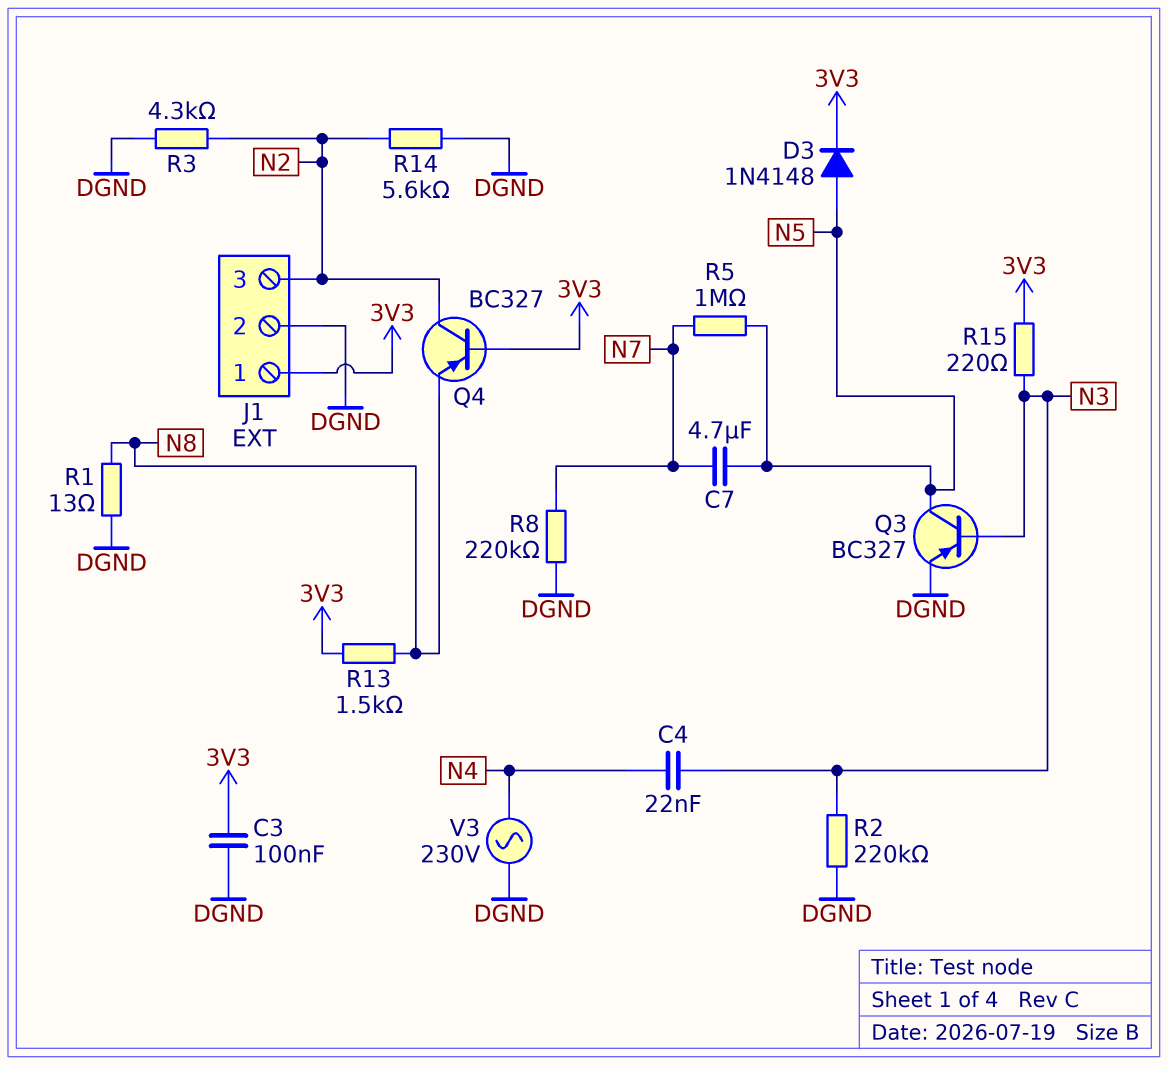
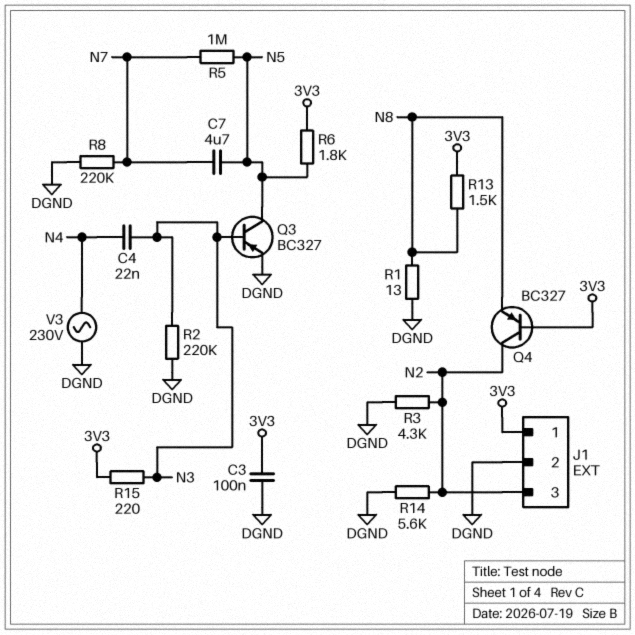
D3: diode 1N4148 (A N5, K 3V3) -> none
R6: none -> 1.8k (3V3, N5)

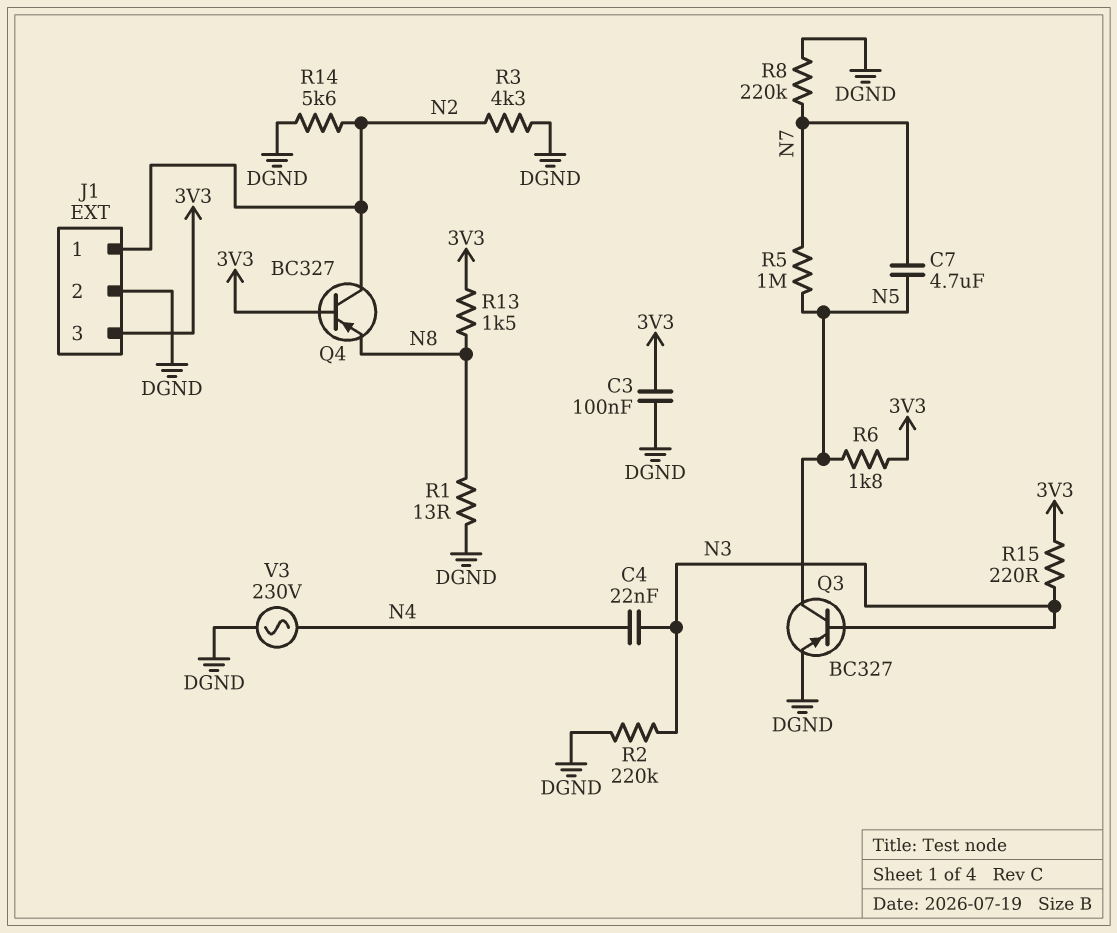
J1 pin 1: 3V3 -> N2
J1 pin 3: N2 -> 3V3

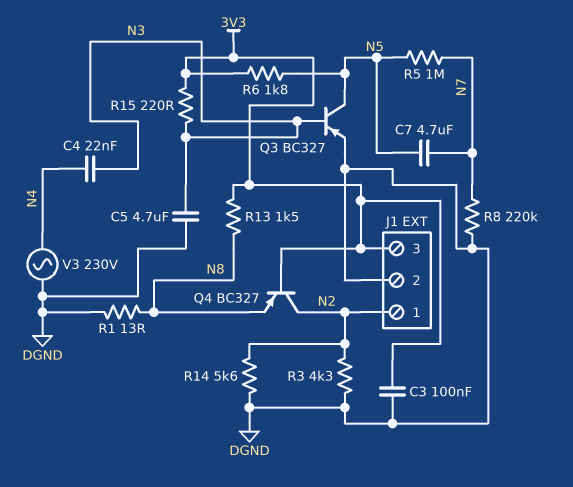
C5: none -> 4.7uF (DGND, N3)
R2: 220k (DGND, N3) -> none

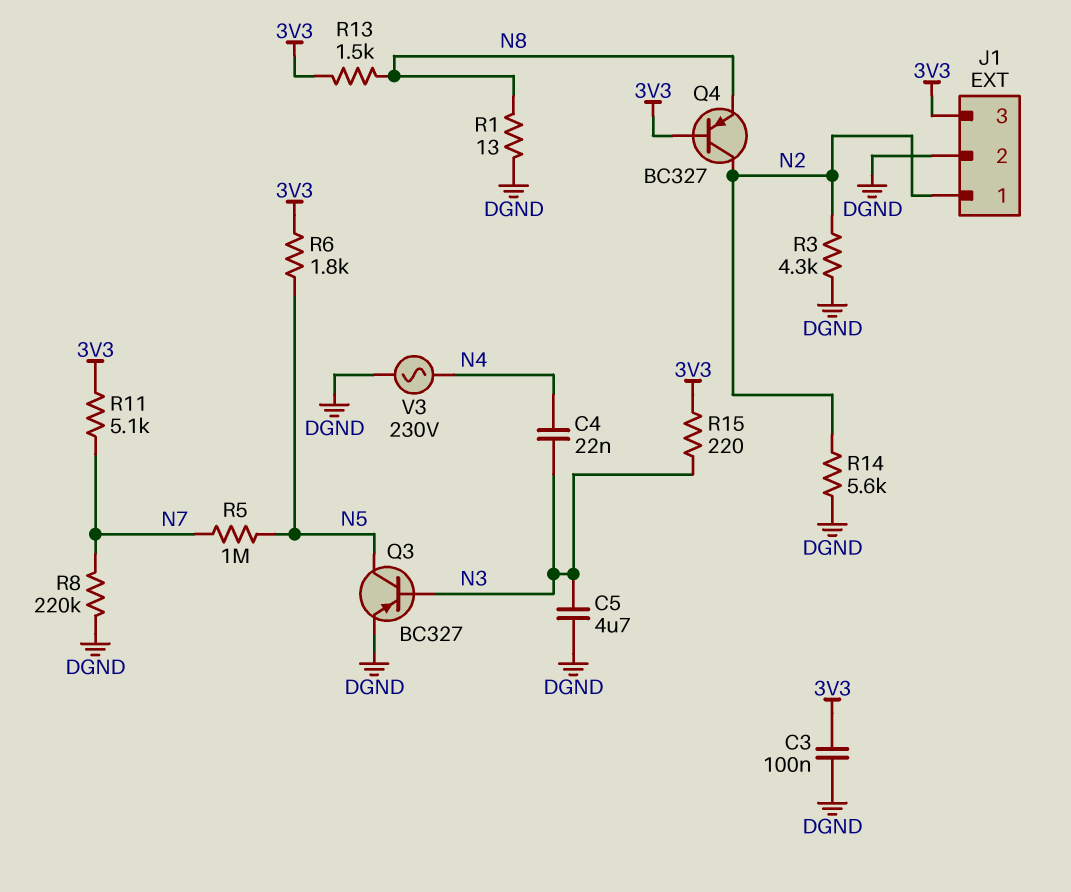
C7: 4.7uF (N5, N7) -> none
R11: none -> 5.1k (3V3, N7)

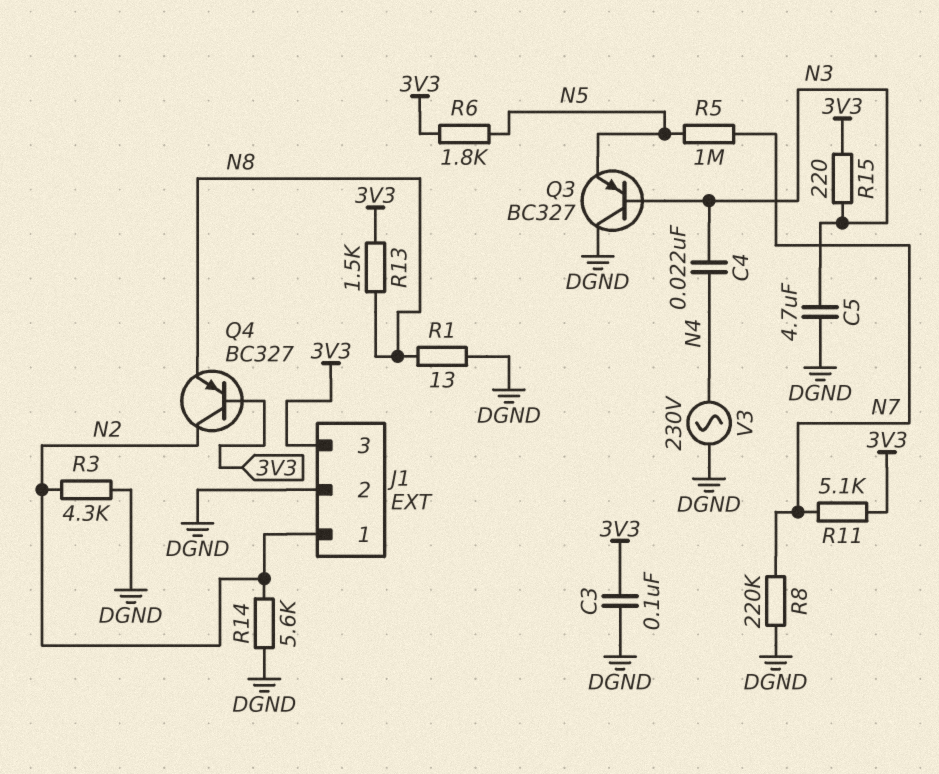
Q3: PNP BC327 (B N3, C N5, E DGND) -> PNP BC327 (B N3, C DGND, E N5)

